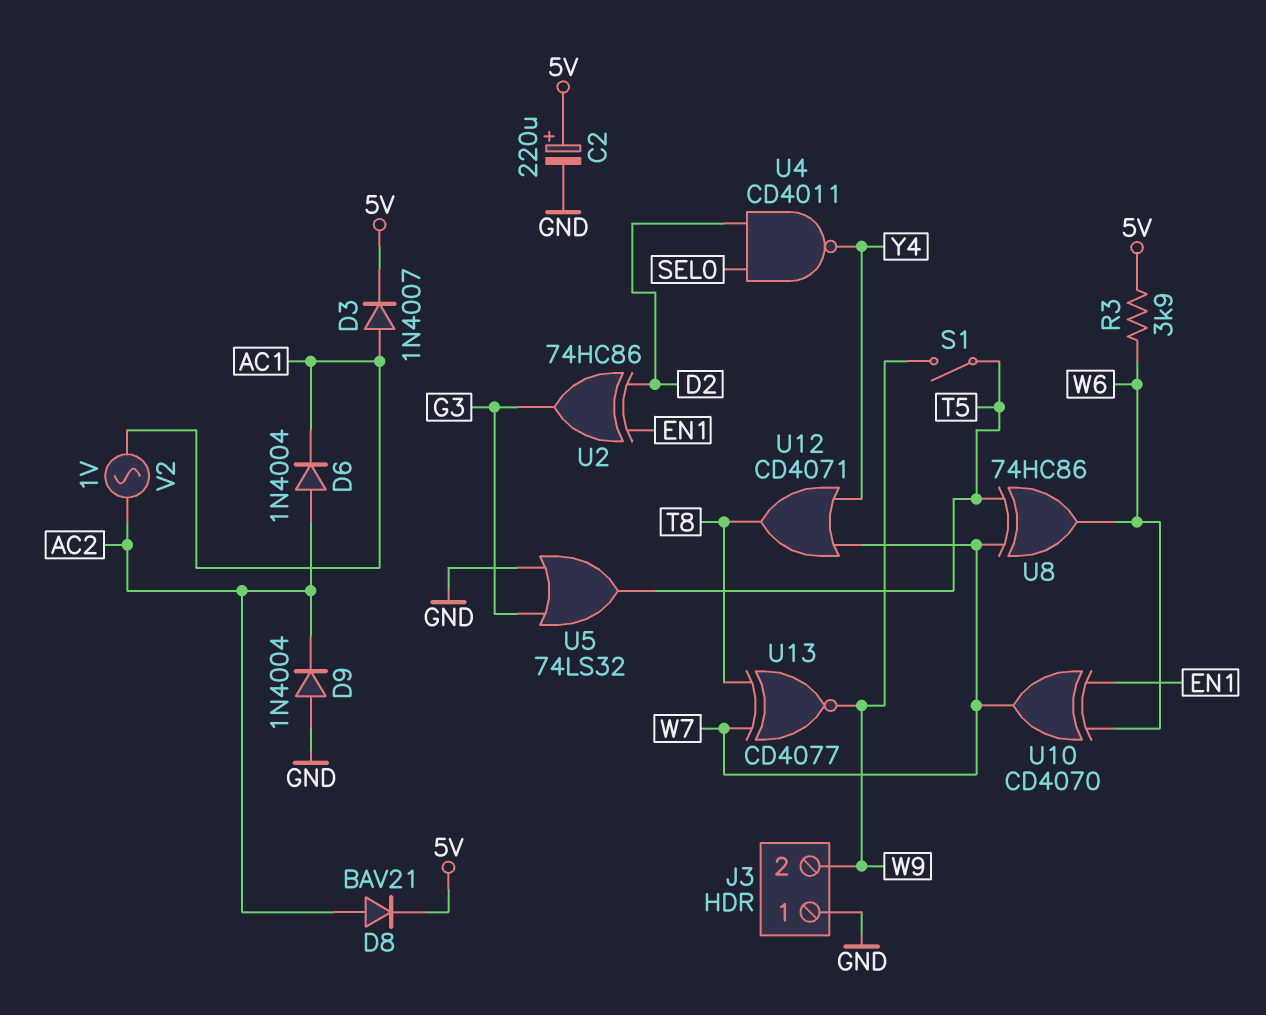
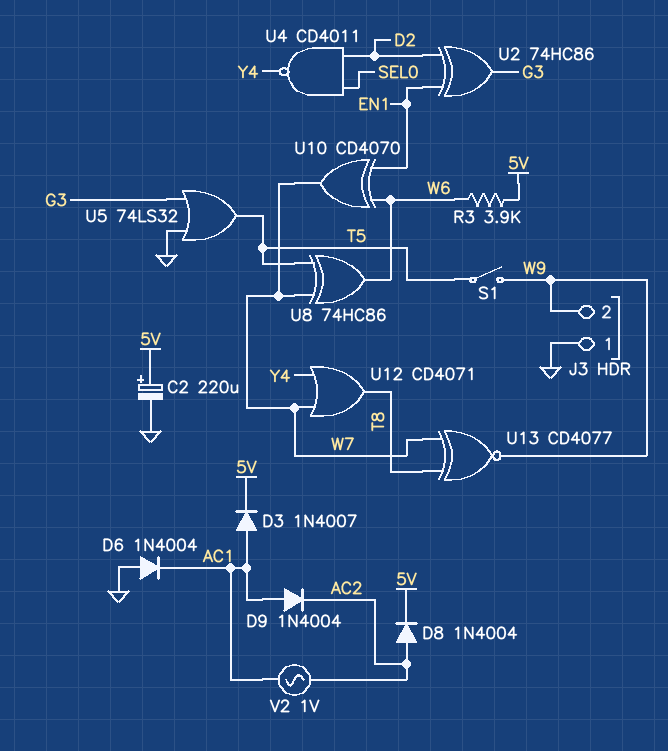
D6: diode 1N4004 (A AC2, K AC1) -> diode 1N4004 (A GND, K AC1)
D8: diode BAV21 (A AC2, K 5V) -> diode 1N4004 (A AC2, K 5V)
D9: diode 1N4004 (A GND, K AC2) -> diode 1N4004 (A AC1, K AC2)

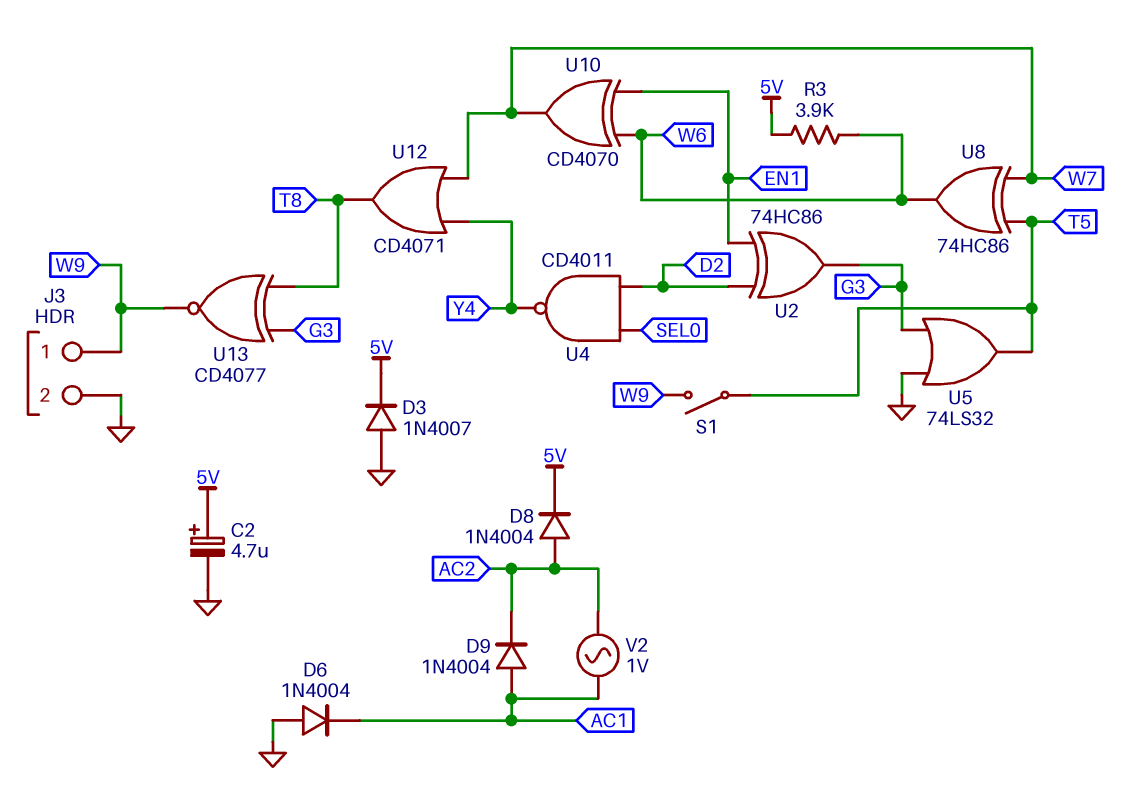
C2: 220uF (plus 5V, minus GND) -> 4.7uF (plus 5V, minus GND)
D3: diode 1N4007 (A AC1, K 5V) -> diode 1N4007 (A GND, K 5V)
J3 pin 1: GND -> W9
J3 pin 2: W9 -> GND
U13: XNOR CD4077 (in T8, in W7, out W9) -> XNOR CD4077 (in G3, in T8, out W9)

